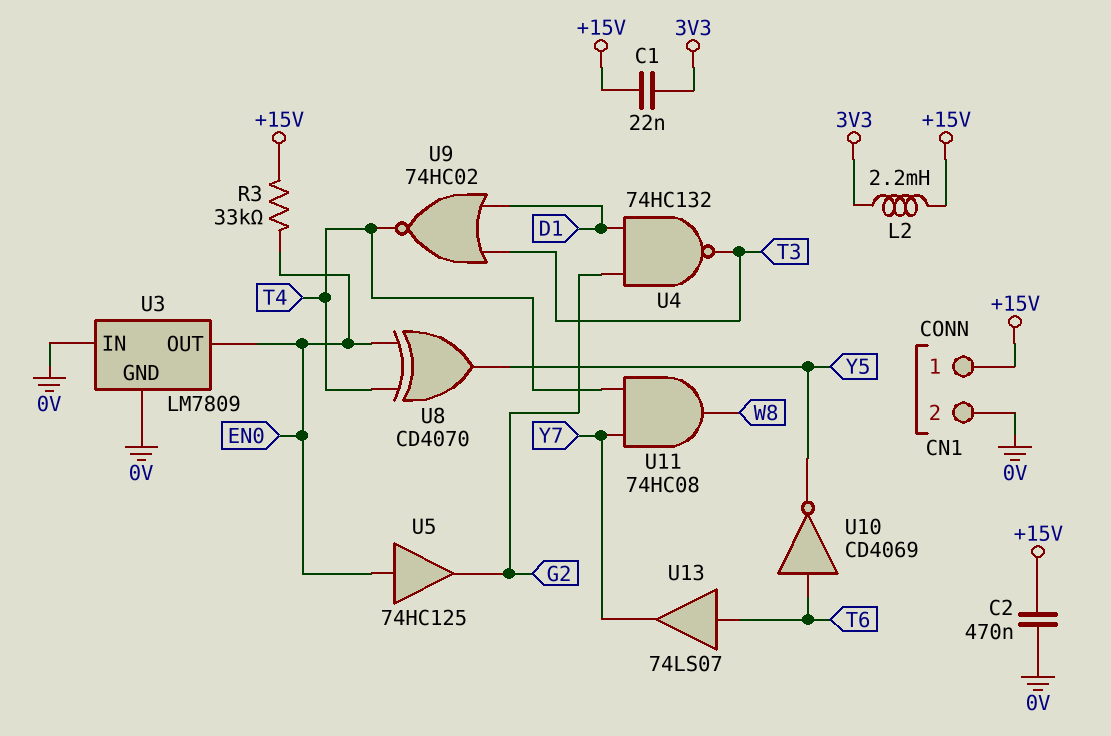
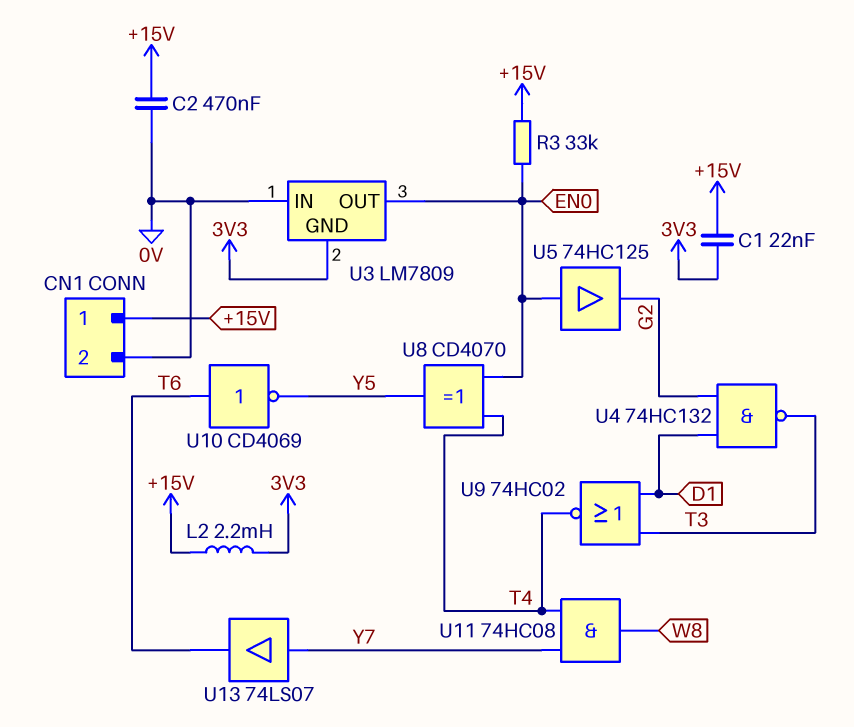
U3 pin GND: 0V -> 3V3
U13: buffer 74LS07 (in T6, out Y7) -> buffer 74LS07 (in Y7, out T6)

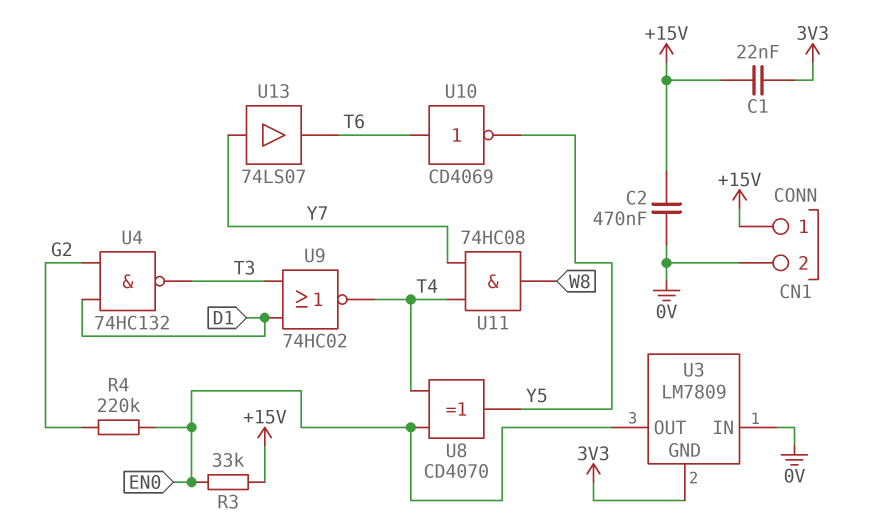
L2: 2.2mH (+15V, 3V3) -> none
R4: none -> 220k (EN0, G2)
U5: buffer 74HC125 (in EN0, out G2) -> none

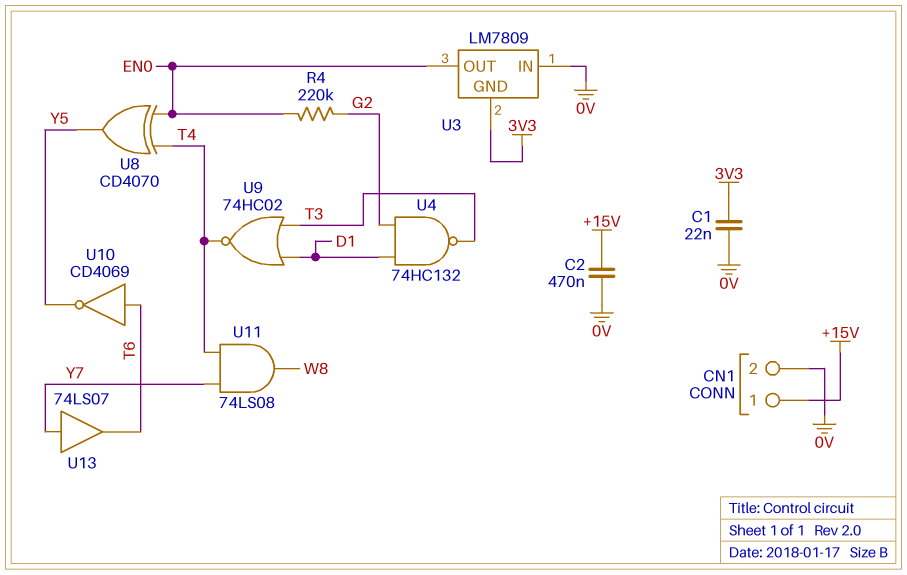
C1: 22nF (+15V, 3V3) -> 22nF (0V, 3V3)
R3: 33k (+15V, EN0) -> none
U11: AND 74HC08 (in T4, in Y7, out W8) -> AND 74LS08 (in T4, in Y7, out W8)

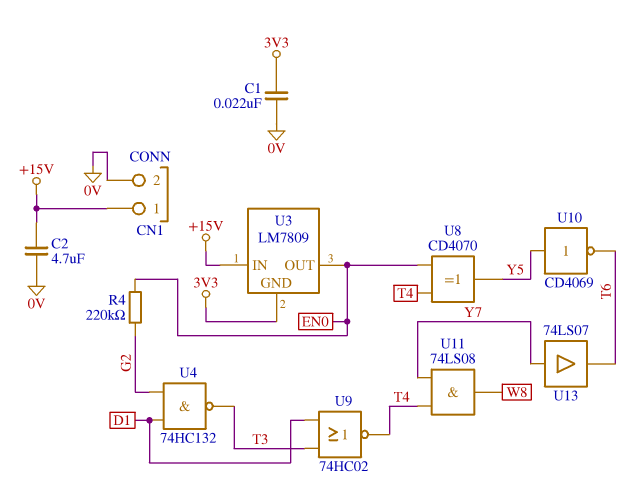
C2: 470nF (+15V, 0V) -> 4.7uF (+15V, 0V)
U3 pin IN: 0V -> +15V
U10: NOT CD4069 (in T6, out Y5) -> NOT CD4069 (in Y5, out T6)

